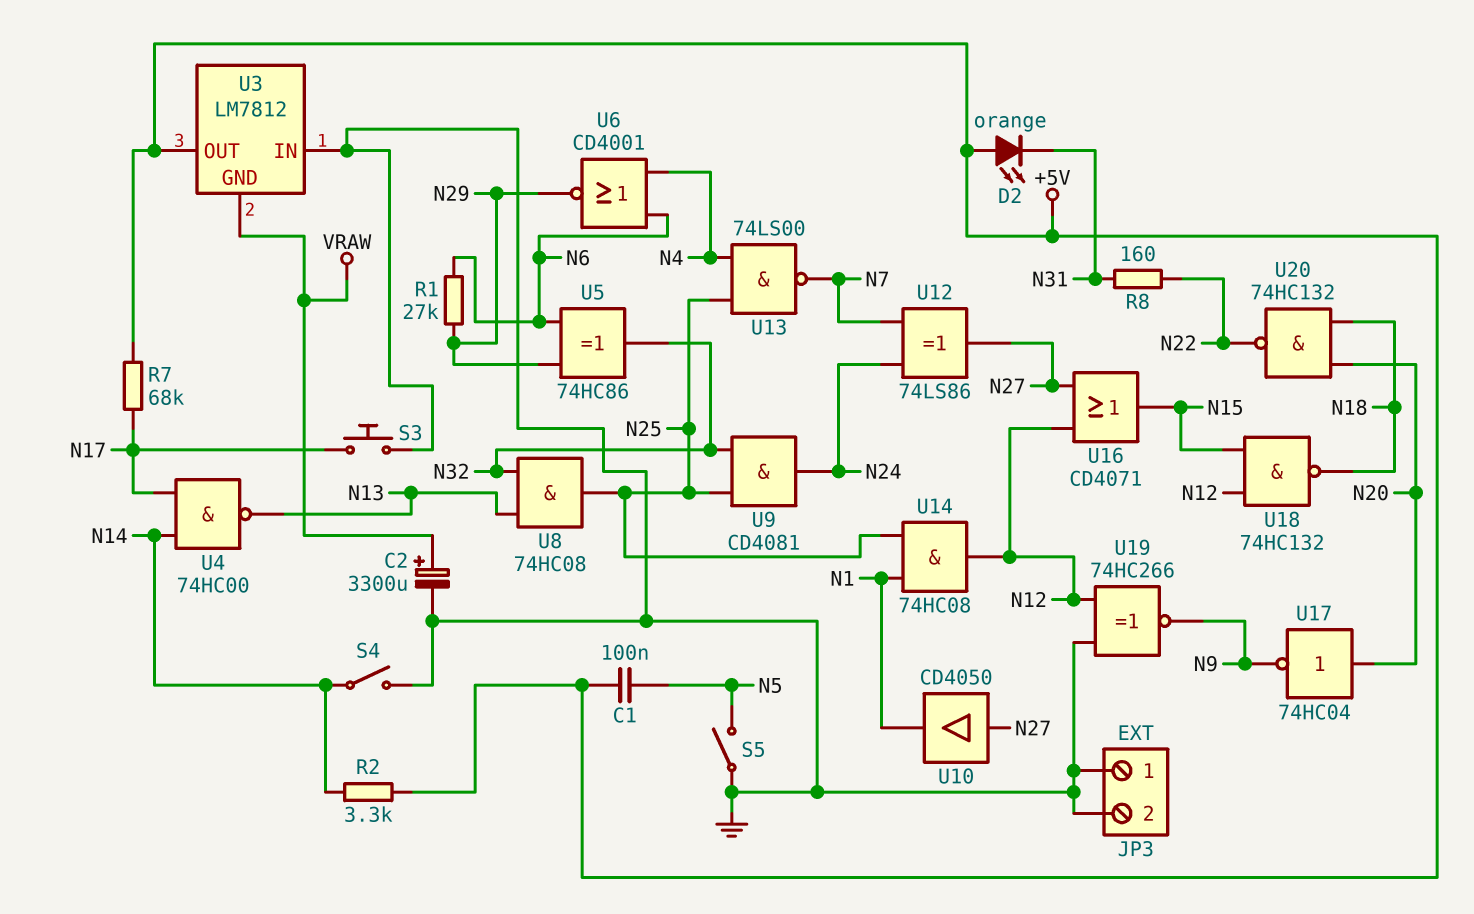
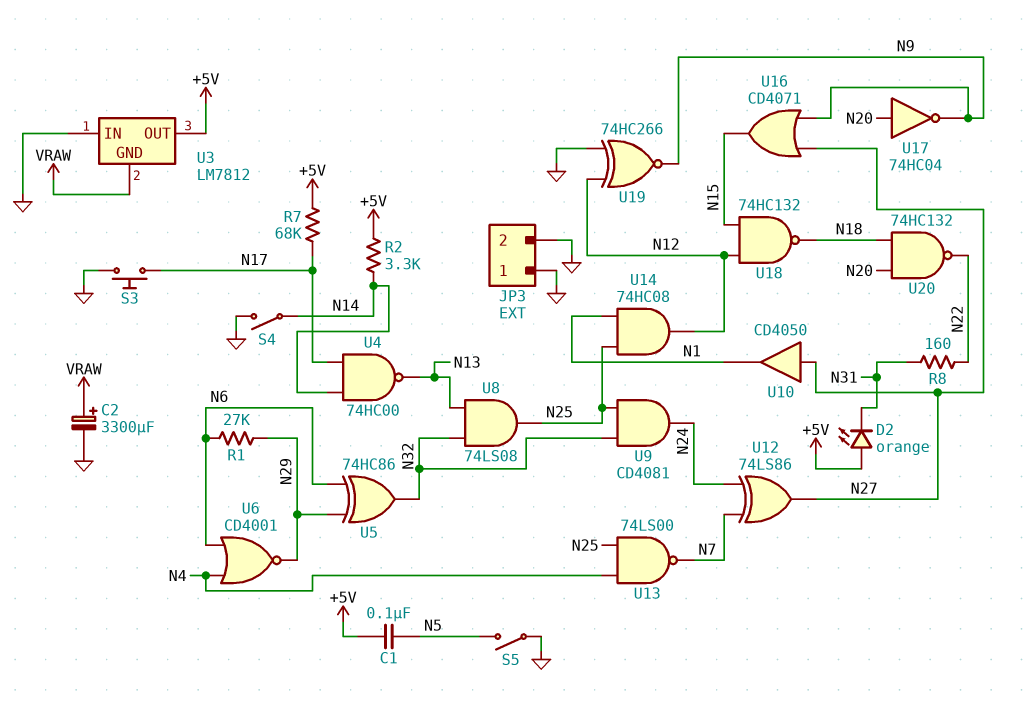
U8: AND 74HC08 (in N13, in N32, out N25) -> AND 74LS08 (in N13, in N32, out N25)
U16: OR CD4071 (in N12, in N27, out N15) -> OR CD4071 (in N9, in N27, out N15)

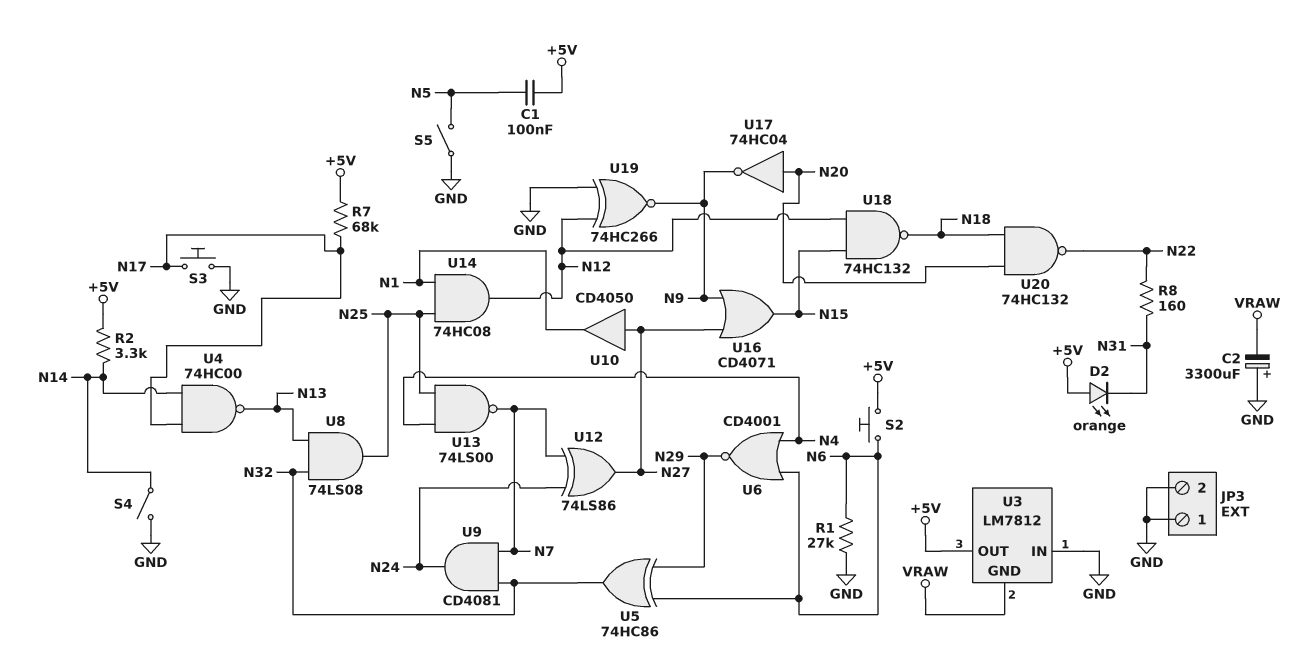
C2: 3300uF (plus VRAW, minus GND) -> 3300uF (plus GND, minus VRAW)
R1: 27k (N6, N29) -> 27k (GND, N6)
S2: none -> button (+5V, N6)
U9: AND CD4081 (in N25, in N32, out N24) -> AND CD4081 (in N7, in N32, out N24)

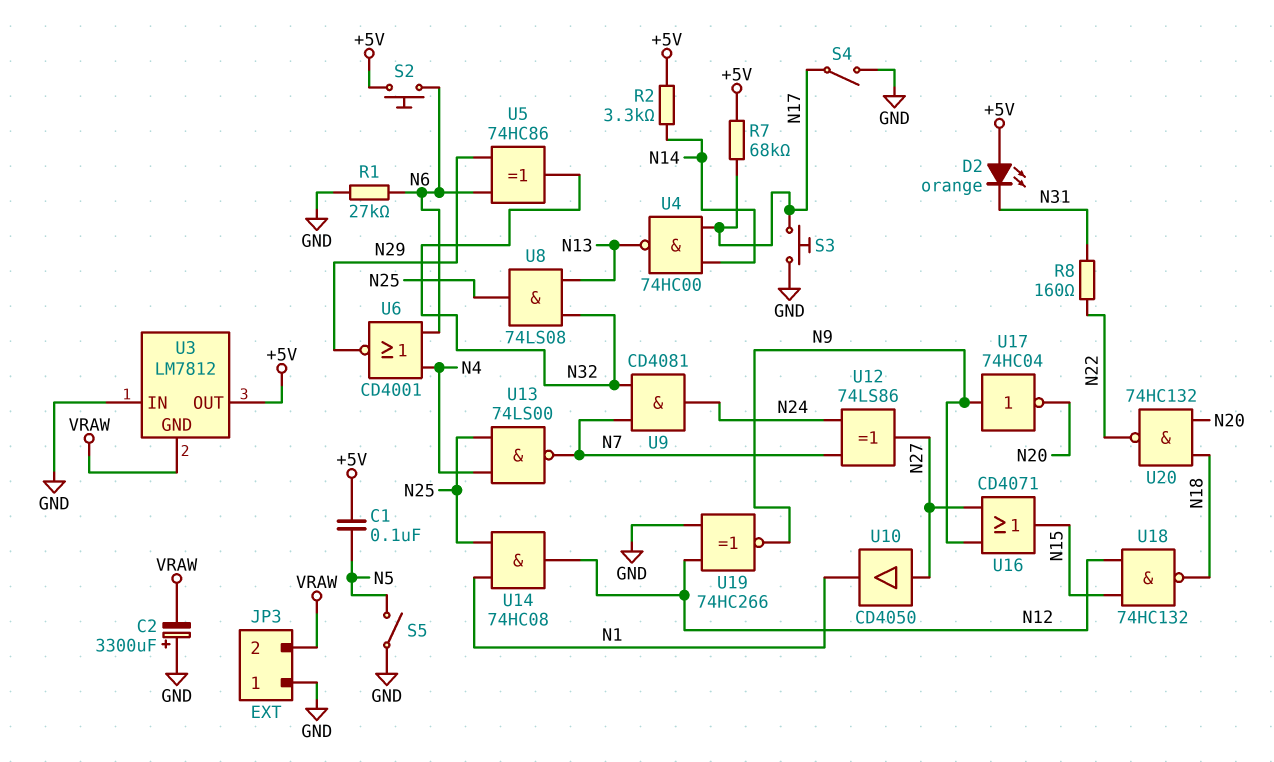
JP3 pin 2: GND -> VRAW
S4: switch (GND, N14) -> switch (GND, N17)
U17: NOT 74HC04 (in N20, out N9) -> NOT 74HC04 (in N9, out N20)

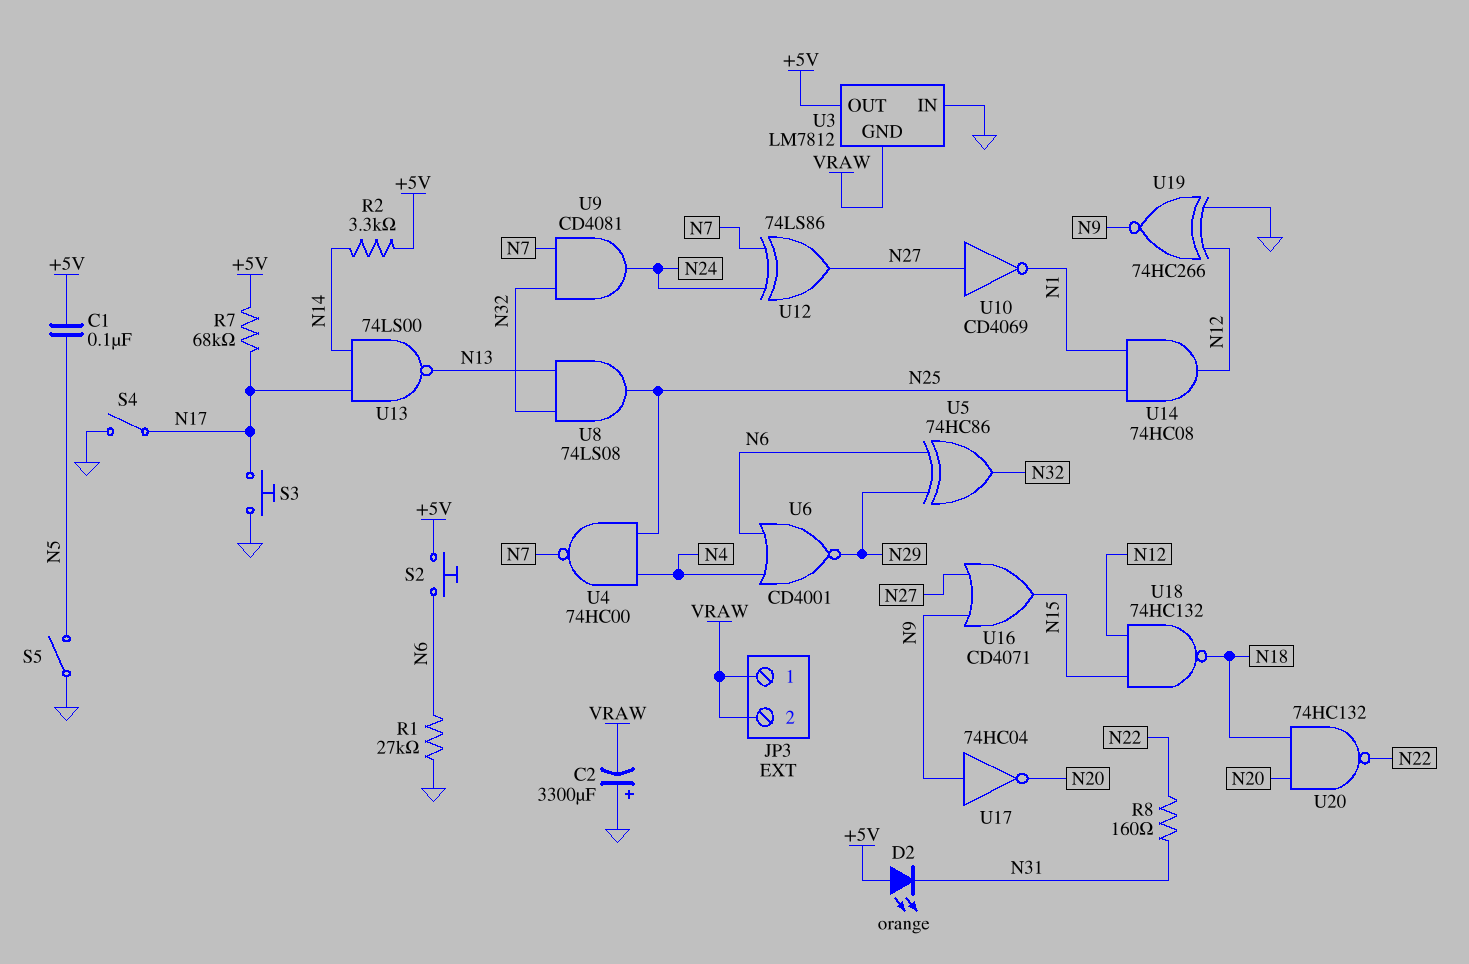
JP3 pin 1: GND -> VRAW
U4: NAND 74HC00 (in N14, in N17, out N13) -> NAND 74HC00 (in N4, in N25, out N7)
U10: buffer CD4050 (in N27, out N1) -> NOT CD4069 (in N27, out N1)
U13: NAND 74LS00 (in N4, in N25, out N7) -> NAND 74LS00 (in N14, in N17, out N13)

